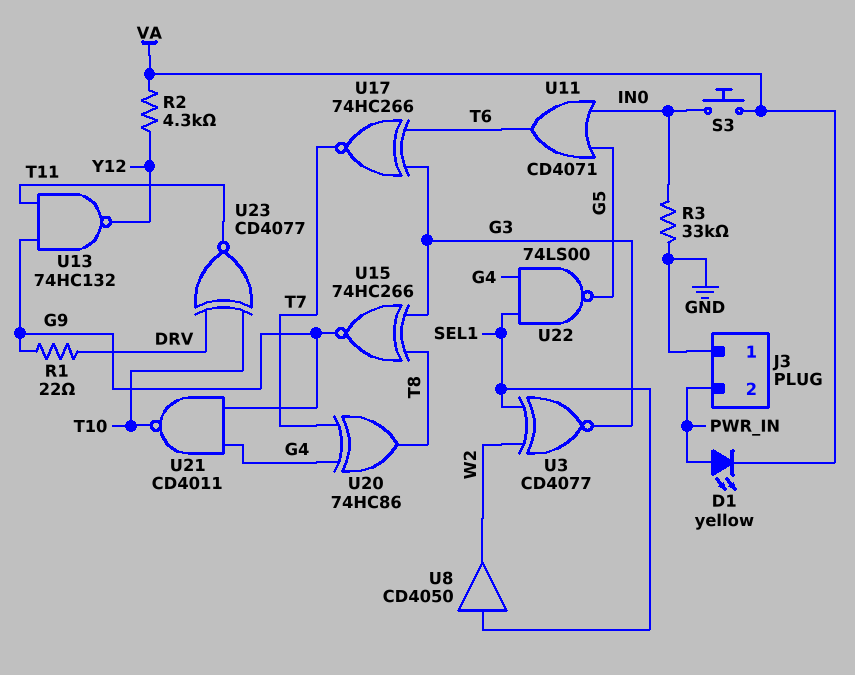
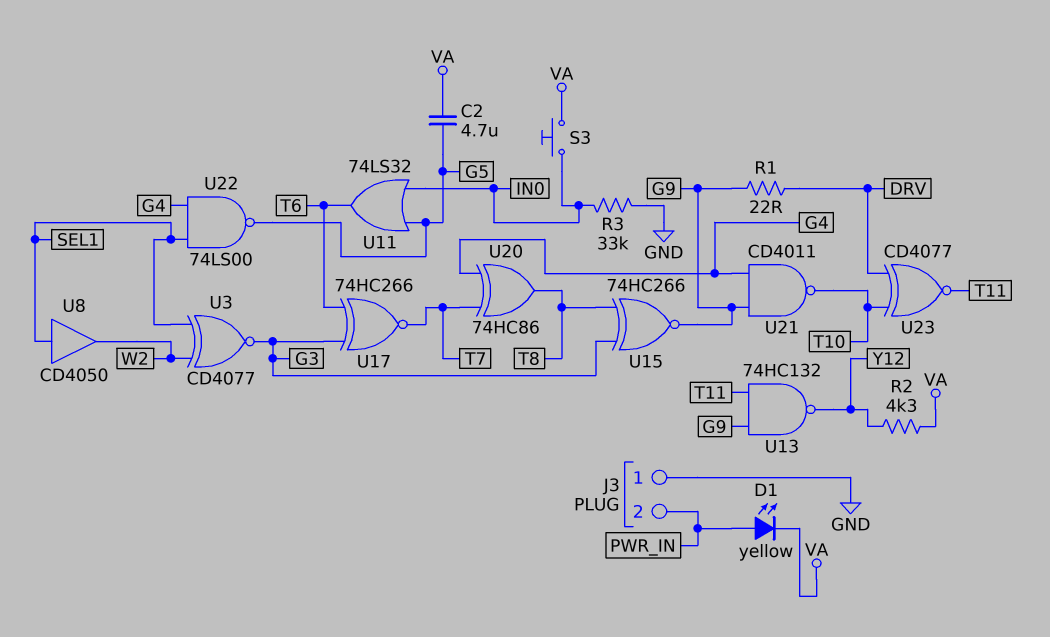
C2: none -> 4.7uF (G5, VA)
U11: OR CD4071 (in G5, in IN0, out T6) -> OR 74LS32 (in G5, in IN0, out T6)

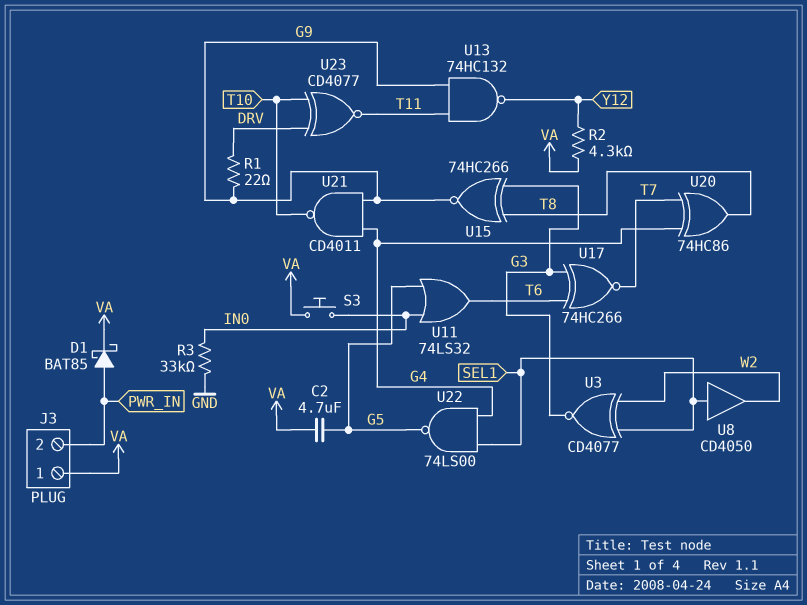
D1: LED yellow (A PWR_IN, K VA) -> schottky BAT85 (A PWR_IN, K VA)
J3 pin 1: GND -> VA

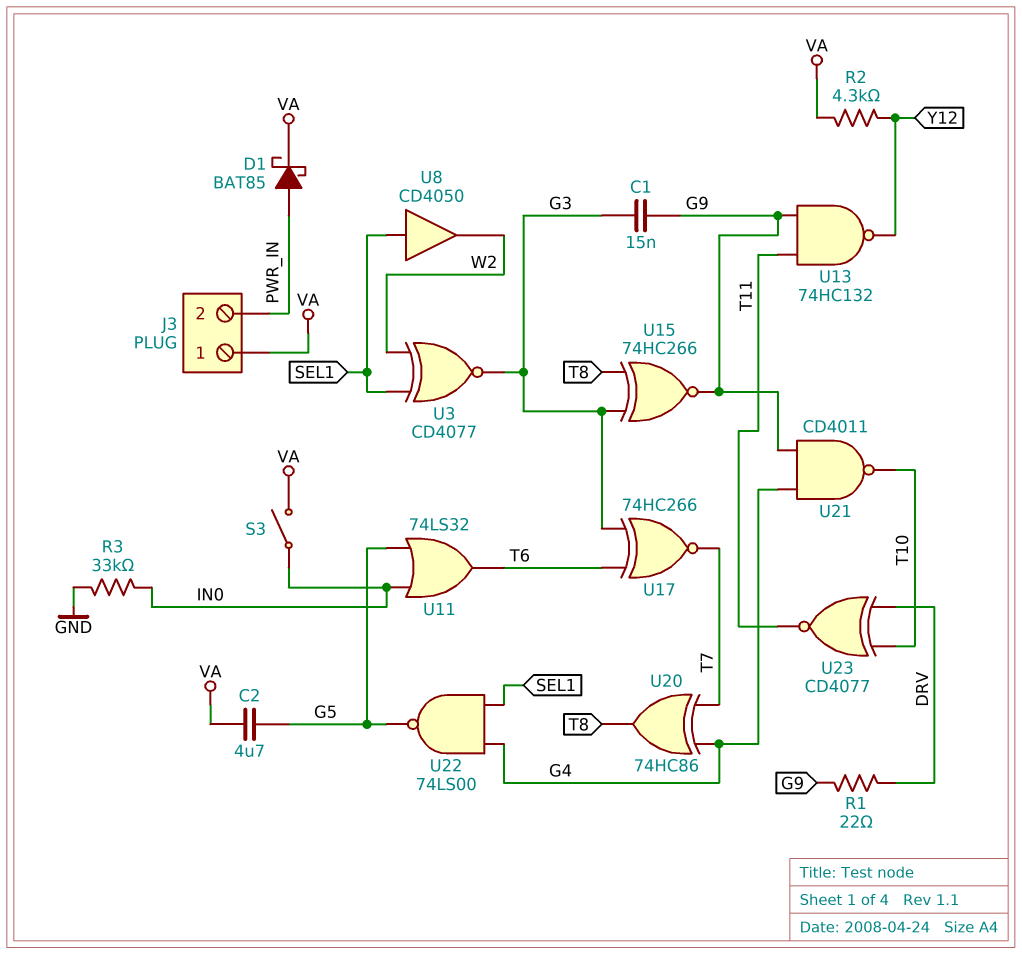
C1: none -> 15nF (G3, G9)
S3: button (IN0, VA) -> switch (IN0, VA)

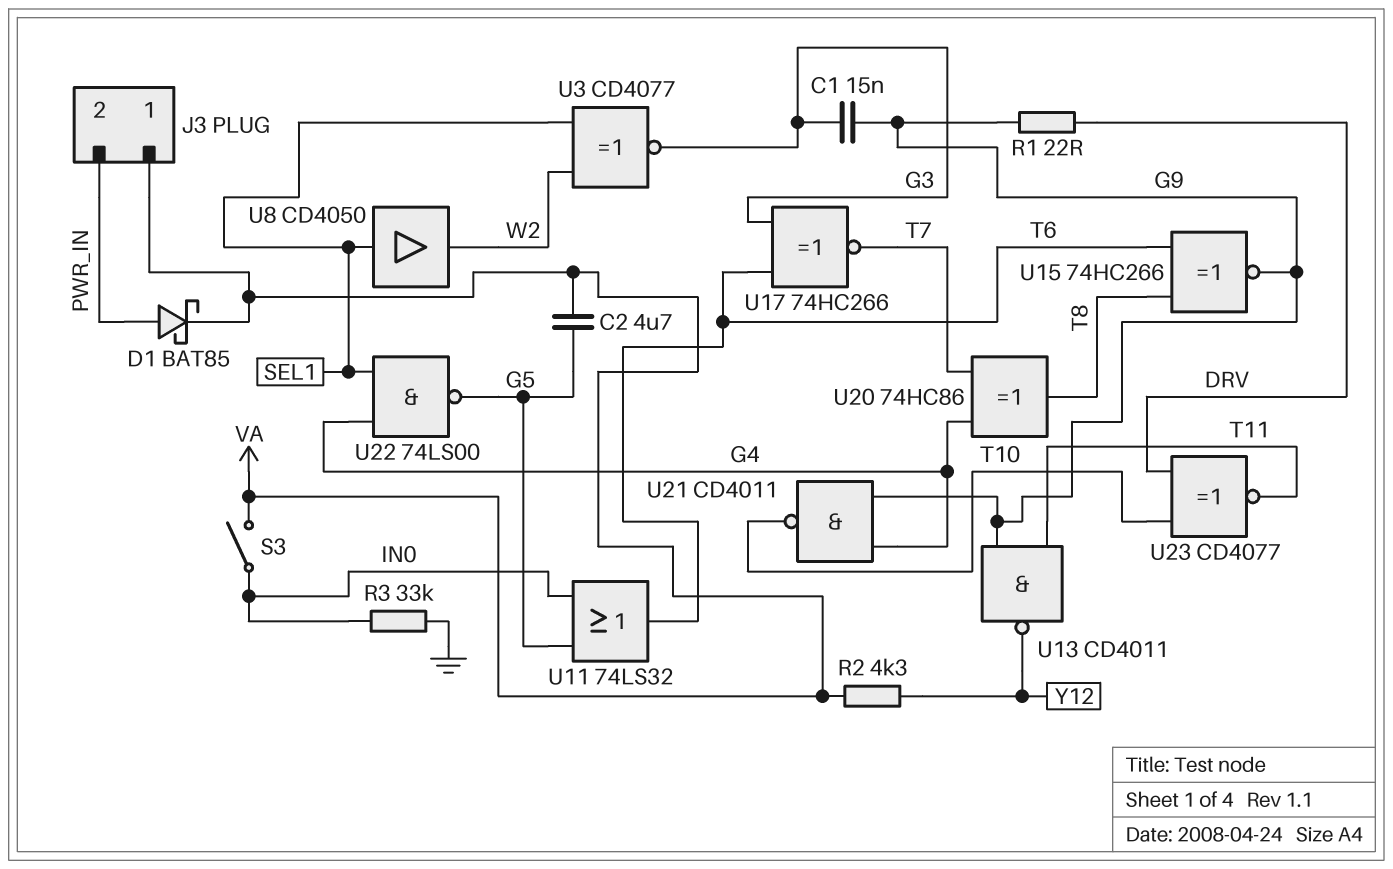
U13: NAND 74HC132 (in G9, in T11, out Y12) -> NAND CD4011 (in G9, in T11, out Y12)
U15: XNOR 74HC266 (in G3, in T8, out G9) -> XNOR 74HC266 (in T6, in T8, out G9)

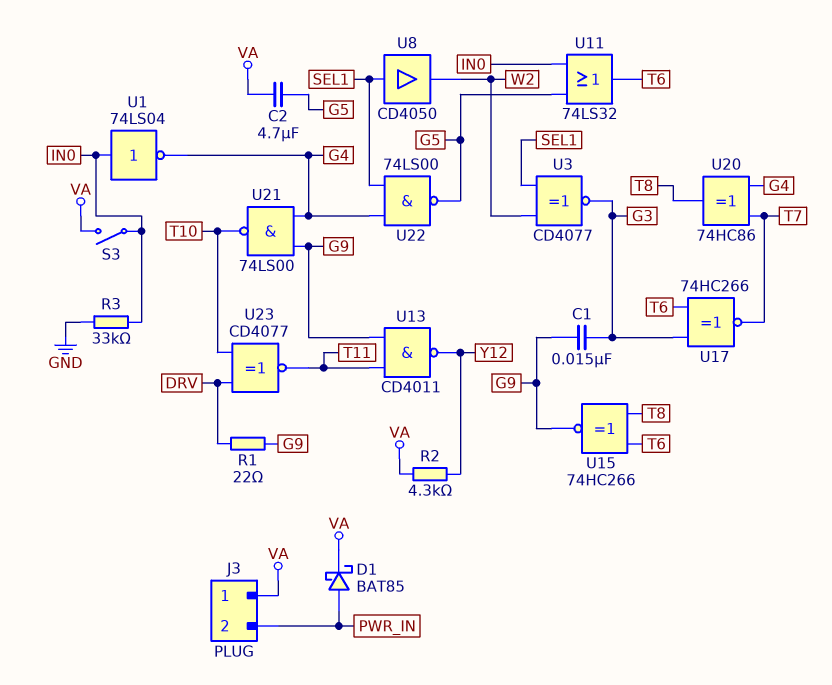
U1: none -> NOT 74LS04 (in IN0, out G4)
U21: NAND CD4011 (in G4, in G9, out T10) -> NAND 74LS00 (in G4, in G9, out T10)

